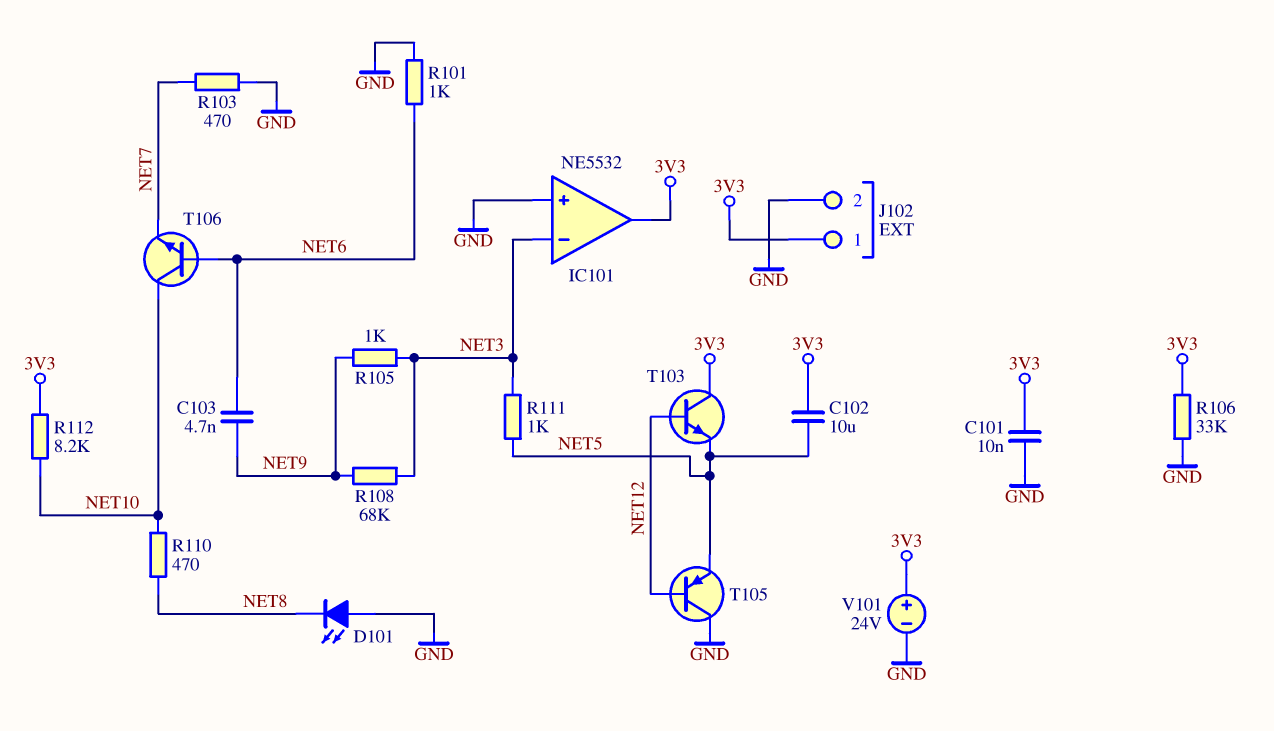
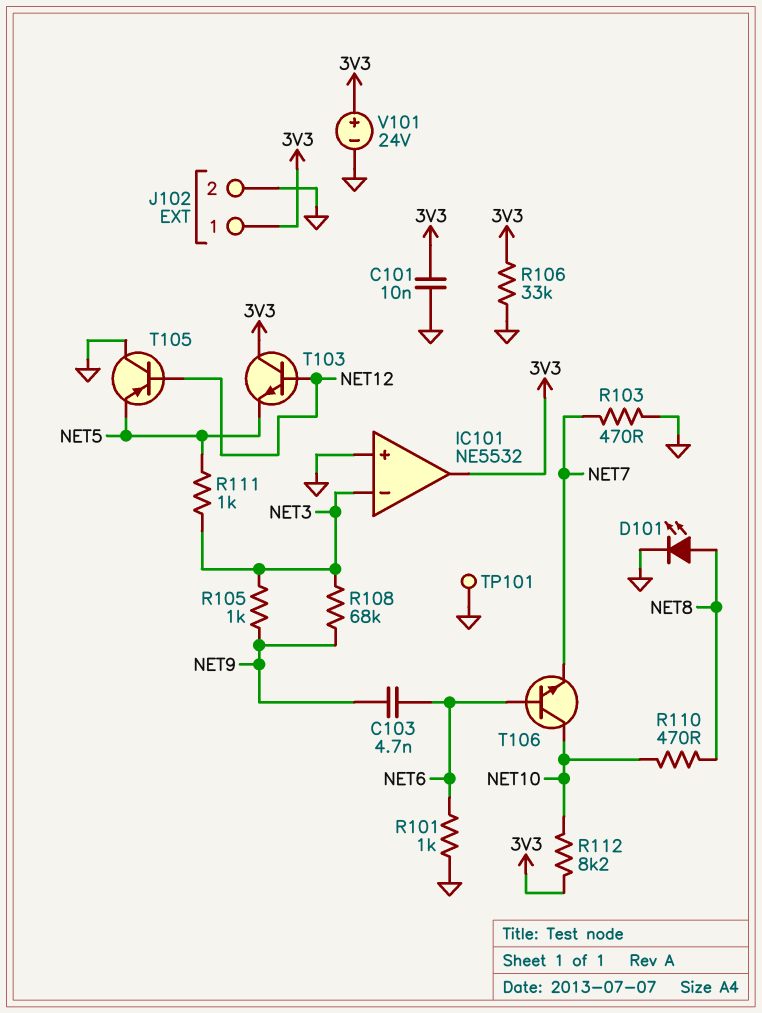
C102: 10uF (3V3, NET5) -> none
D101: LED (A GND, K NET8) -> LED (A NET8, K GND)
TP101: none -> test point (GND)

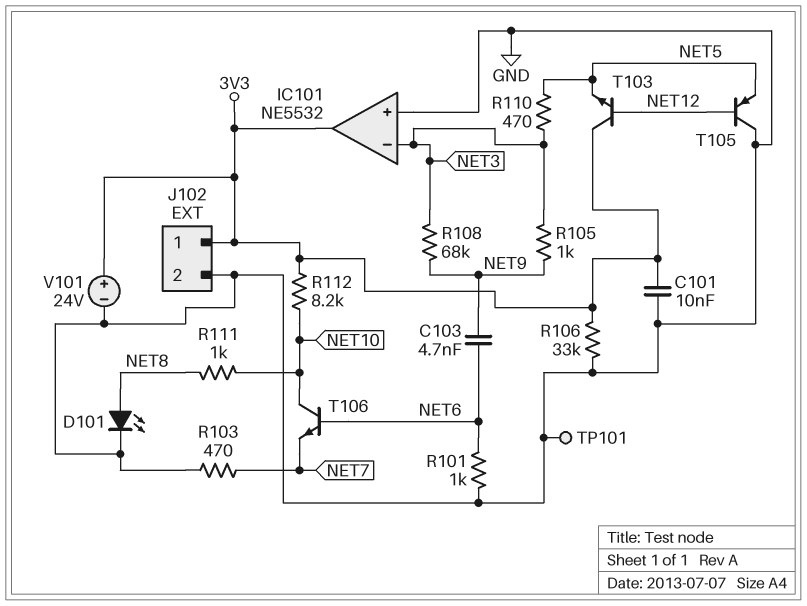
R110: 470 (NET8, NET10) -> 470 (NET3, NET5)
R111: 1k (NET3, NET5) -> 1k (NET8, NET10)

